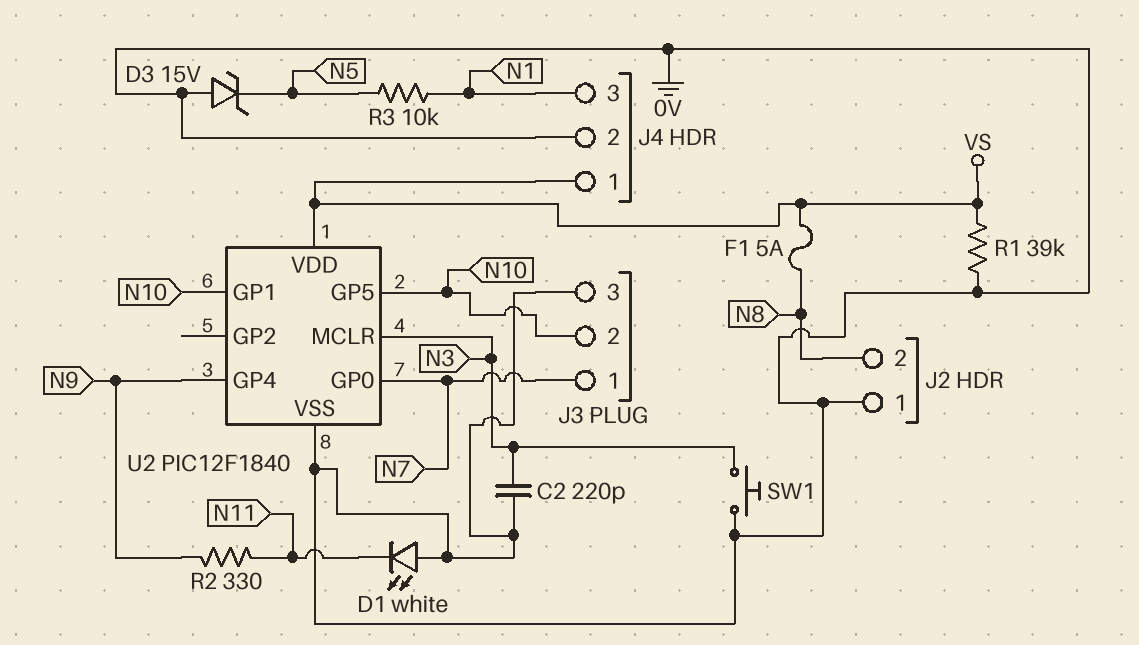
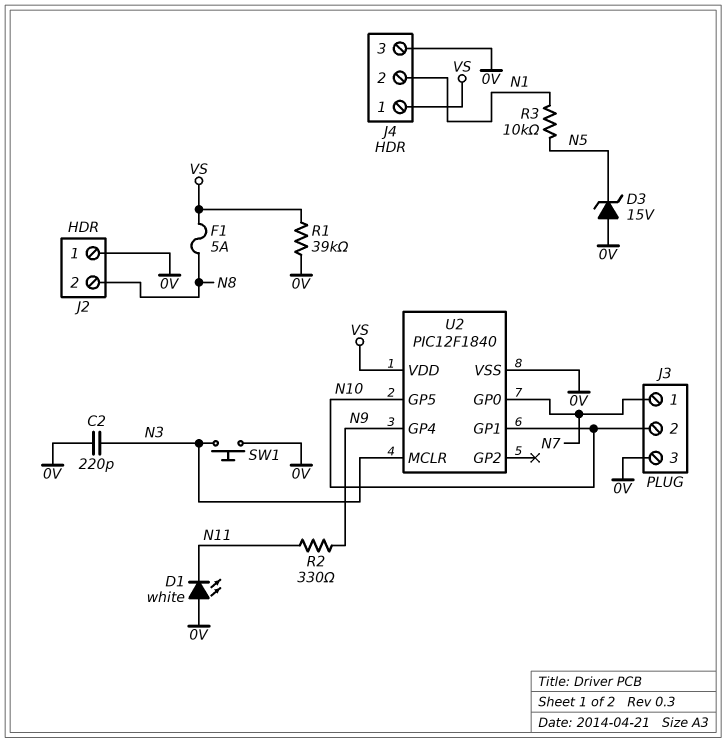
J4 pin 2: 0V -> N1
J4 pin 3: N1 -> 0V

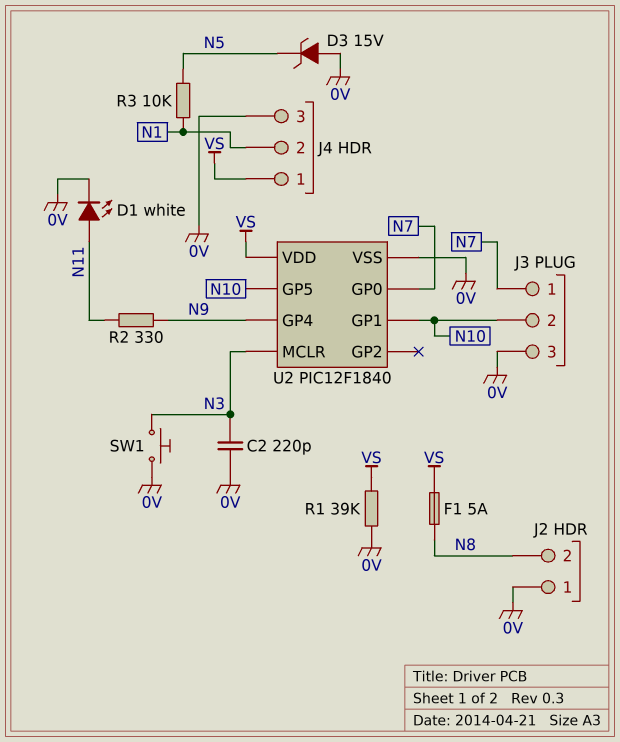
D1: LED white (A 0V, K N11) -> LED white (A N11, K 0V)

